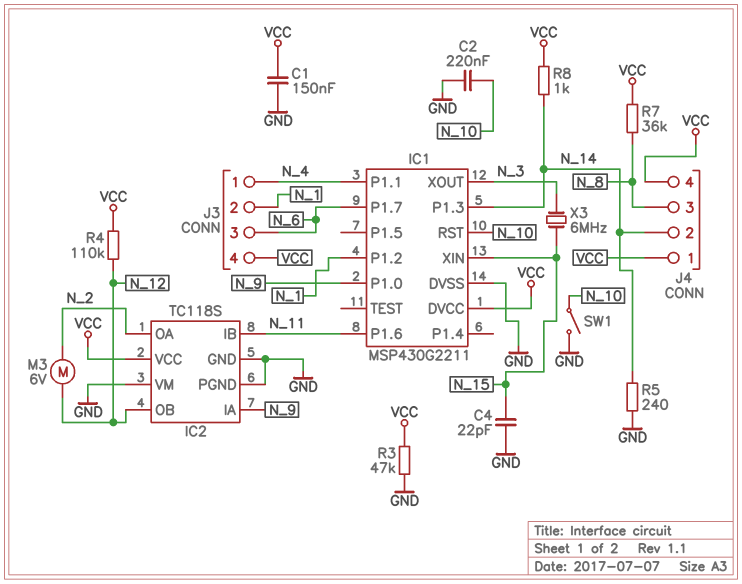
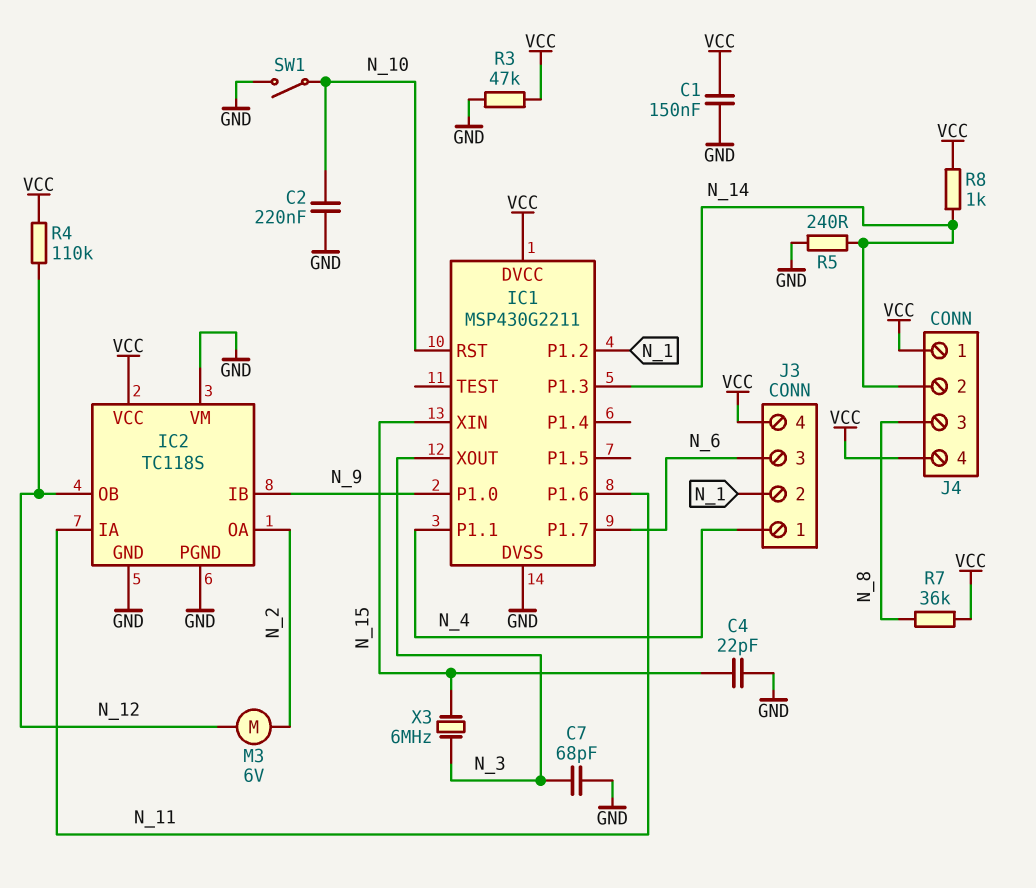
C7: none -> 68pF (GND, N_3)
IC2 pin IA: N_9 -> N_11
IC2 pin IB: N_11 -> N_9

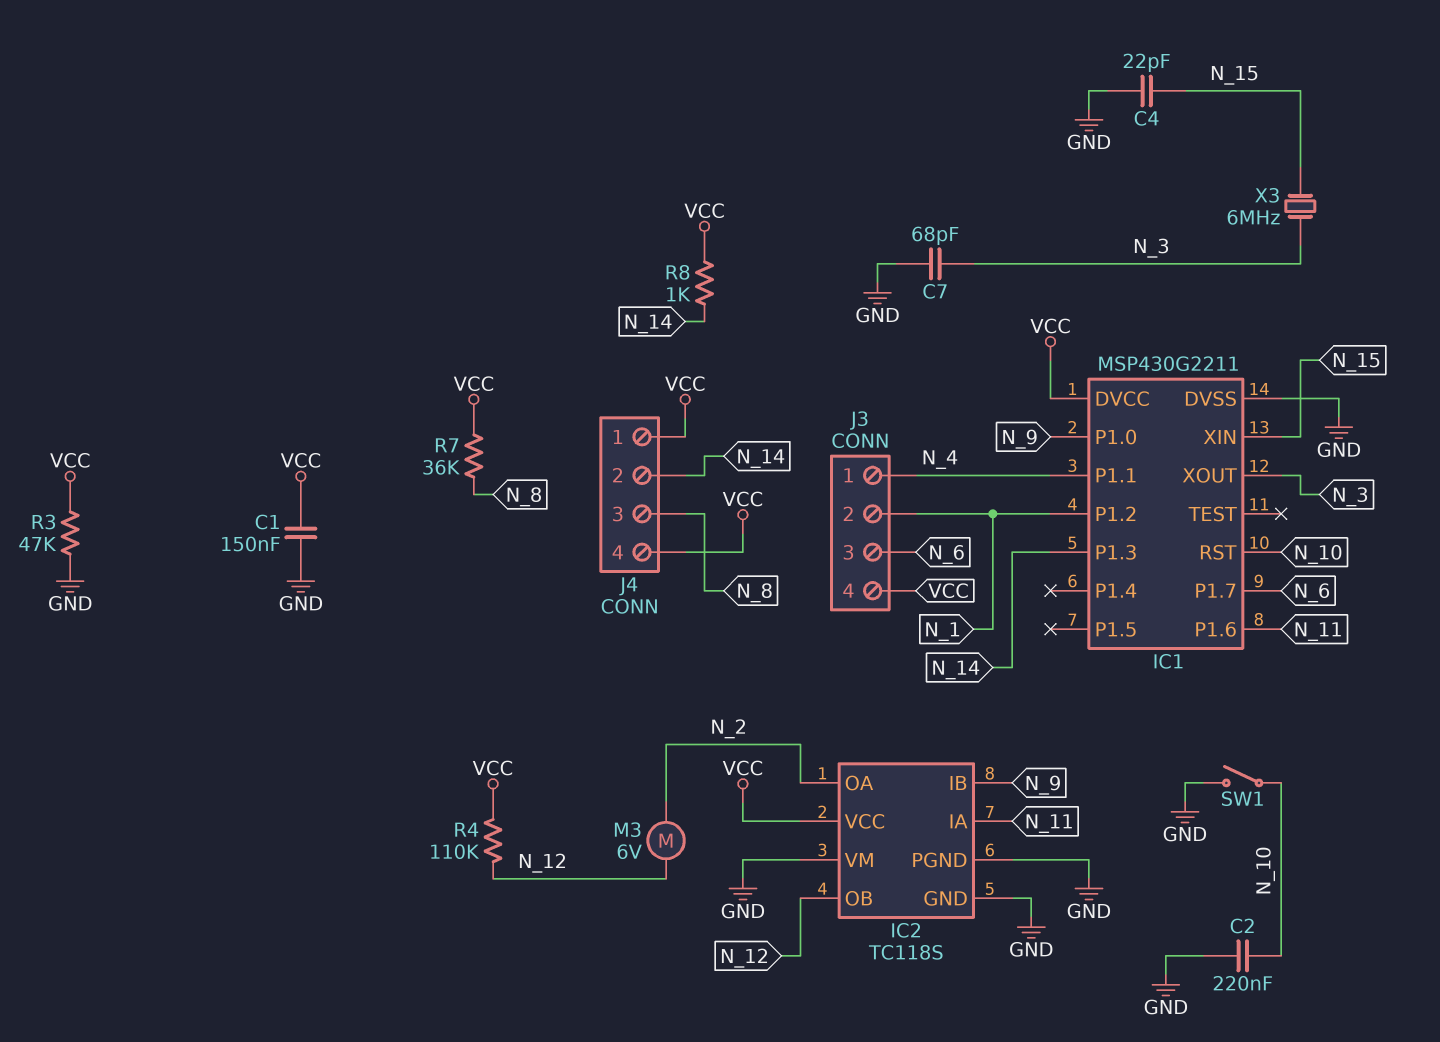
R5: 240 (GND, N_14) -> none

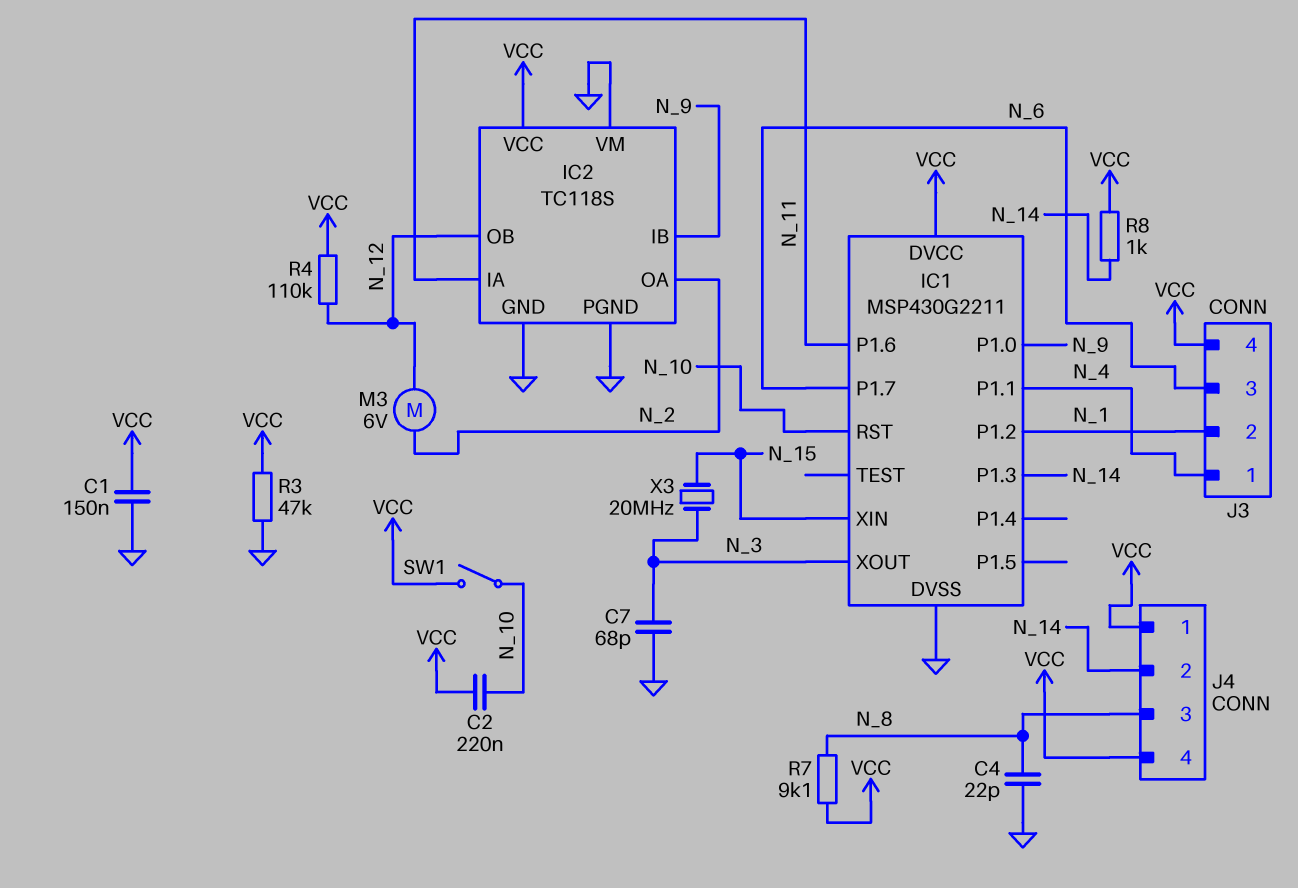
C2: 220nF (GND, N_10) -> 220nF (N_10, VCC)
C4: 22pF (GND, N_15) -> 22pF (GND, N_8)
R7: 36k (N_8, VCC) -> 9.1k (N_8, VCC)
SW1: switch (GND, N_10) -> switch (N_10, VCC)
X3: 6MHz (N_3, N_15) -> 20MHz (N_3, N_15)

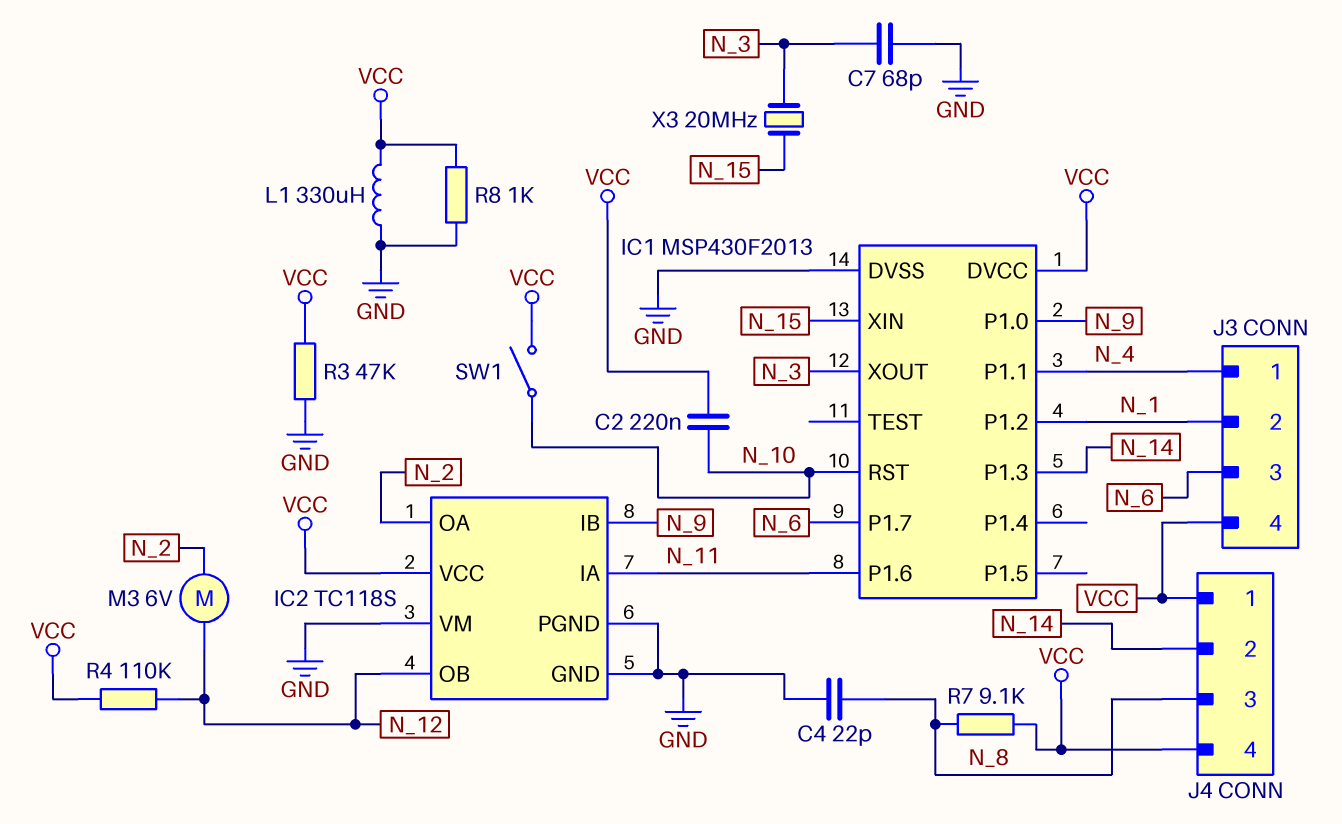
C1: 150nF (GND, VCC) -> none
IC1: MSP430G2211 -> MSP430F2013
L1: none -> 330uH (GND, VCC)
R8: 1k (N_14, VCC) -> 1k (GND, VCC)

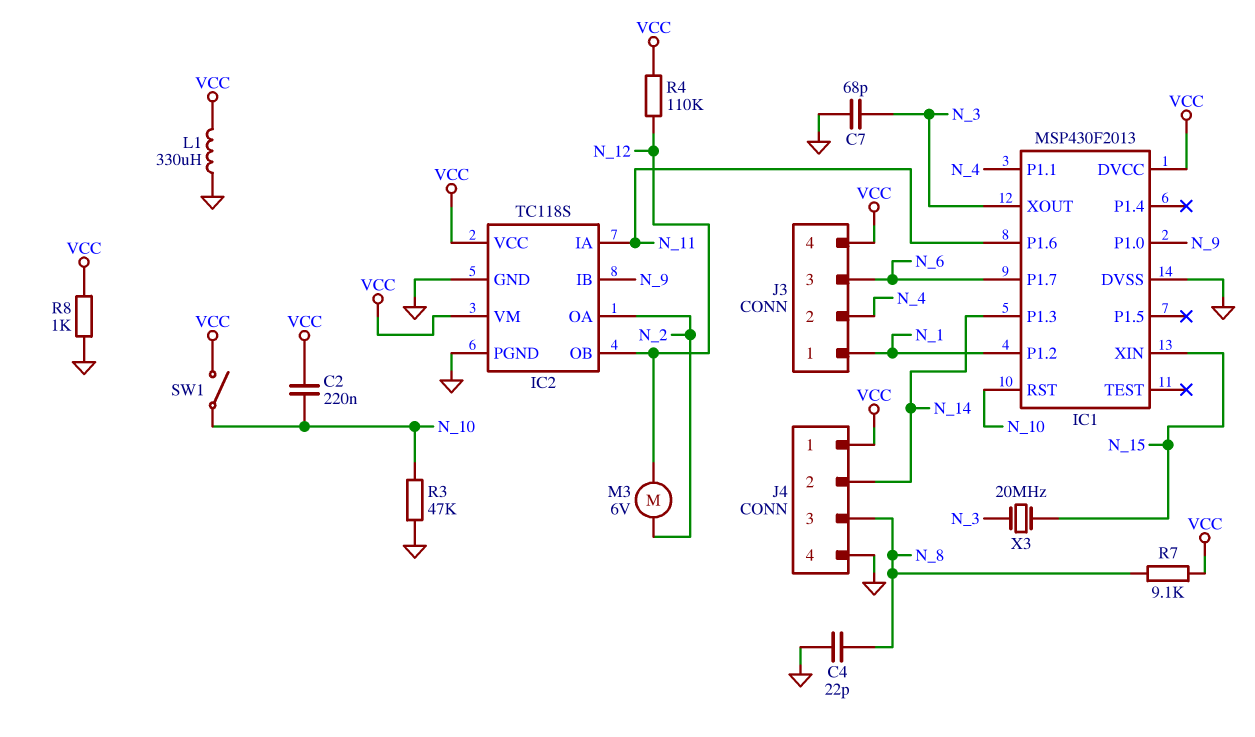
IC2 pin VM: GND -> VCC
J3 pin 1: N_4 -> N_1
J3 pin 2: N_1 -> N_4
J4 pin 4: VCC -> GND
R3: 47k (GND, VCC) -> 47k (GND, N_10)

